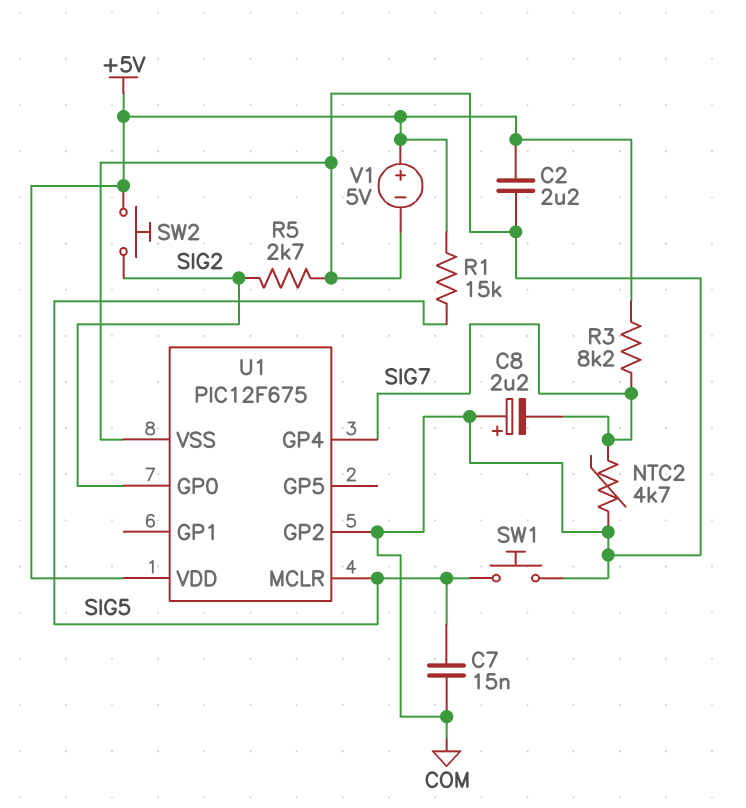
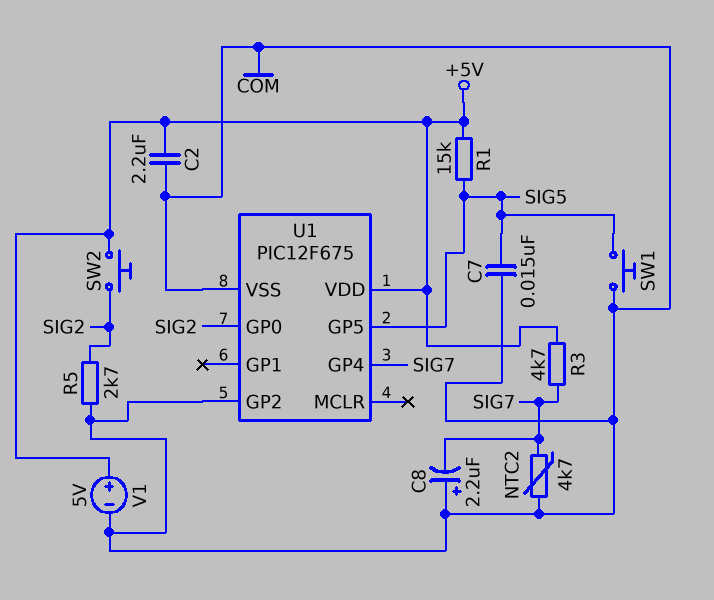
R3: 8.2k (+5V, SIG7) -> 4.7k (+5V, SIG7)
U1 pin GP5: none -> SIG5
U1 pin MCLR: SIG5 -> none

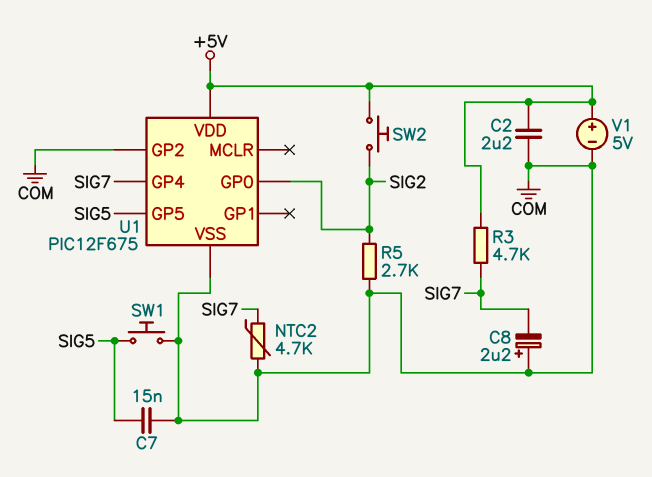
R1: 15k (+5V, SIG5) -> none

